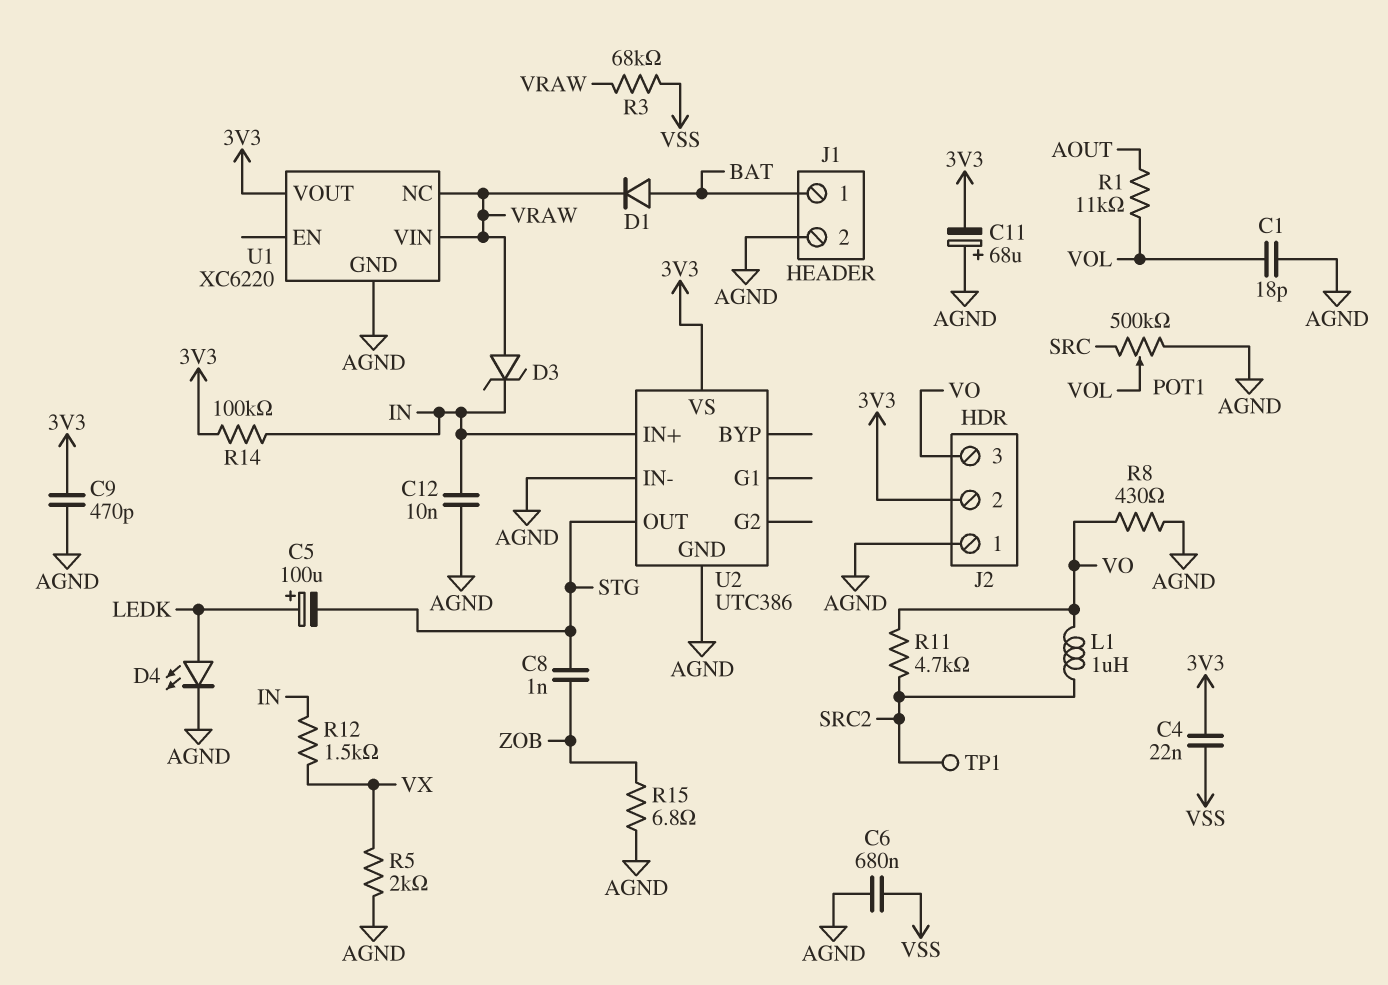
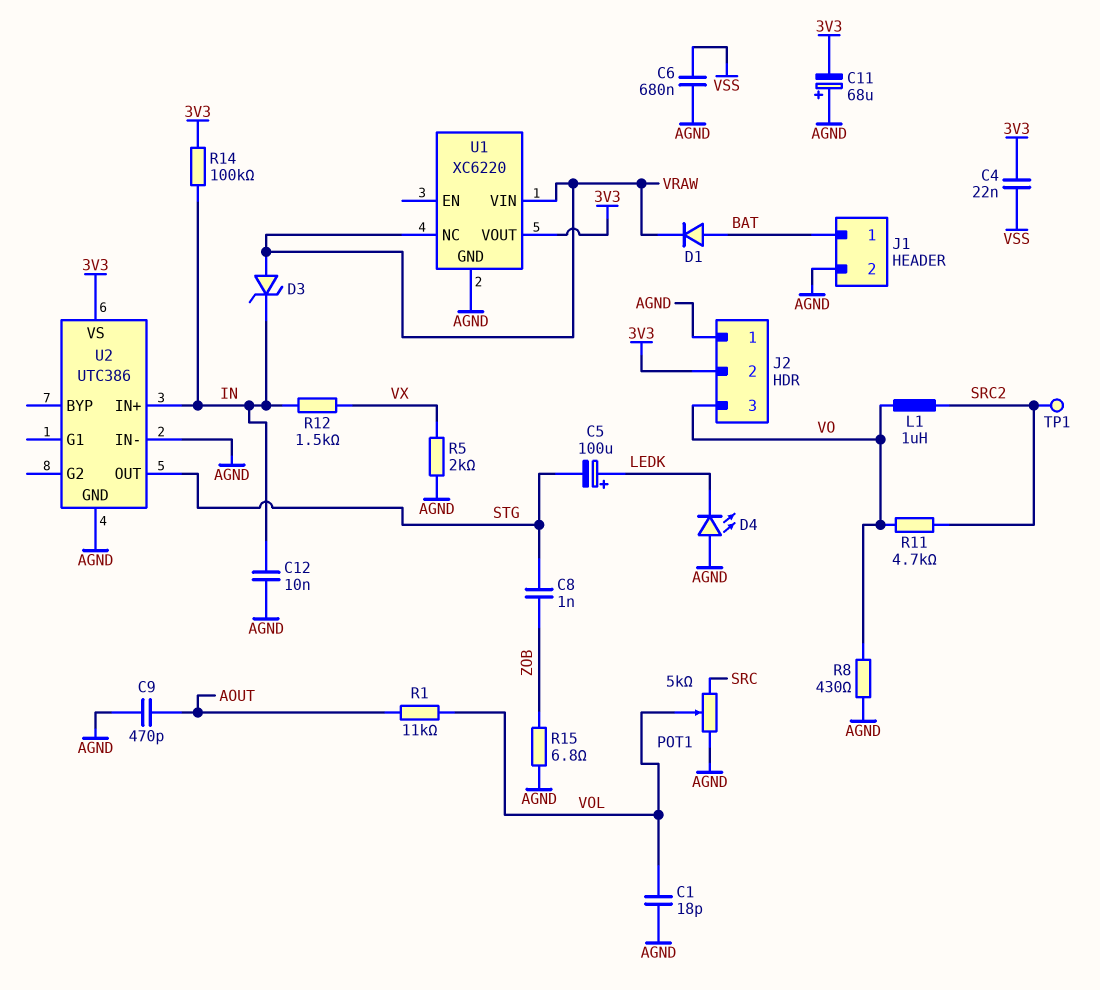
C9: 470pF (3V3, AGND) -> 470pF (AGND, AOUT)
D4: LED (A LEDK, K AGND) -> LED (A AGND, K LEDK)
POT1: 500k (AGND, SRC, wiper VOL) -> 5k (AGND, SRC, wiper VOL)
R3: 68k (VRAW, VSS) -> none

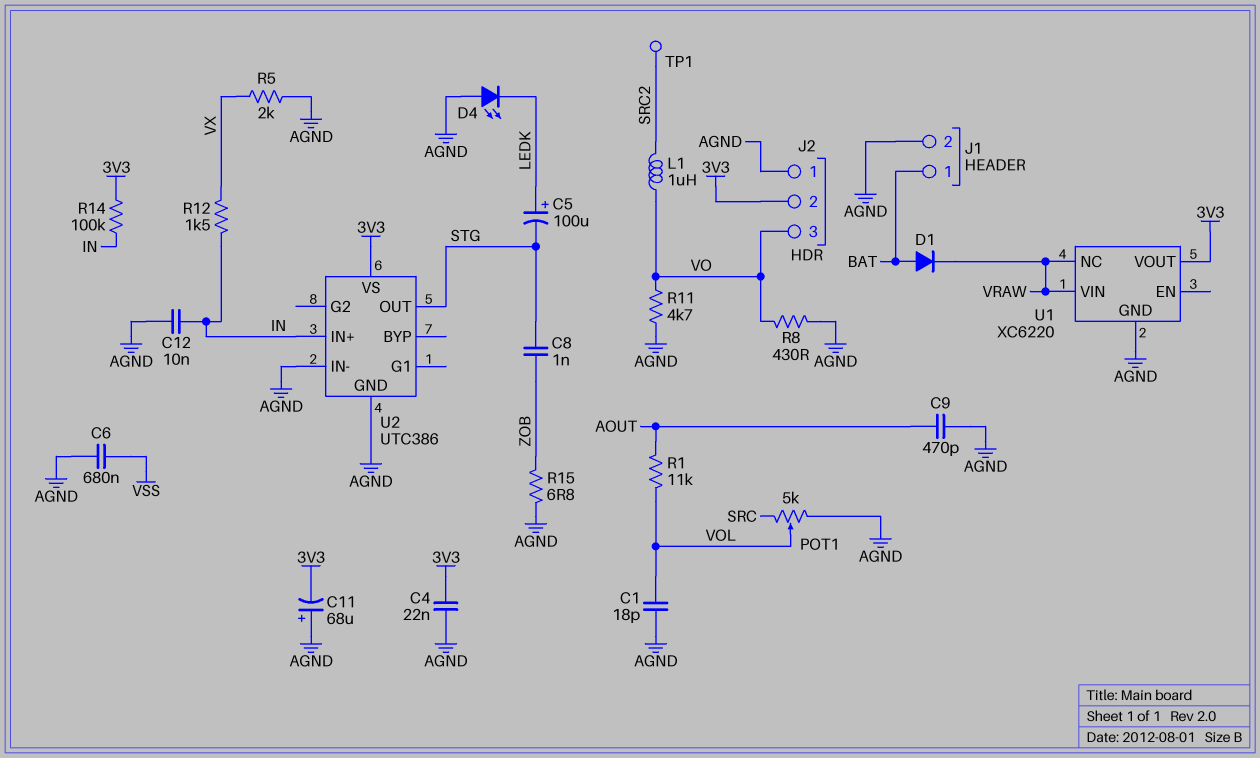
C4: 22nF (3V3, VSS) -> 22nF (3V3, AGND)
D3: zener (A VRAW, K IN) -> none
R11: 4.7k (SRC2, VO) -> 4.7k (AGND, VO)

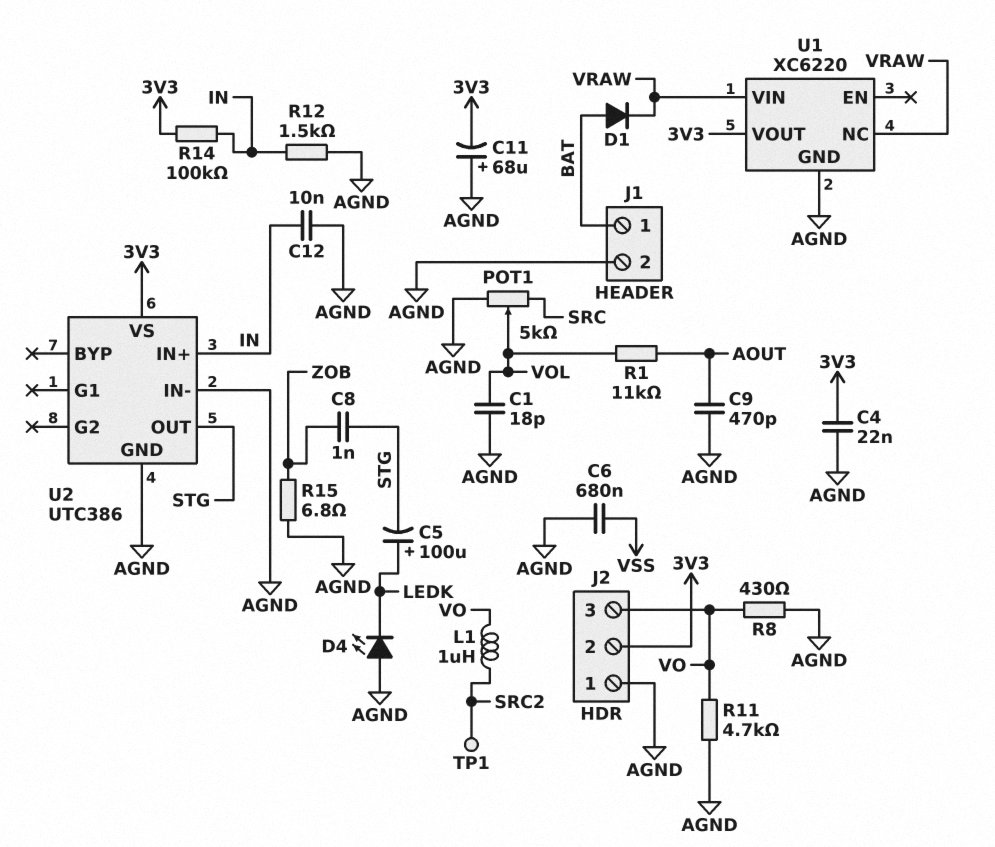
R5: 2k (AGND, VX) -> none
R12: 1.5k (IN, VX) -> 1.5k (AGND, IN)

